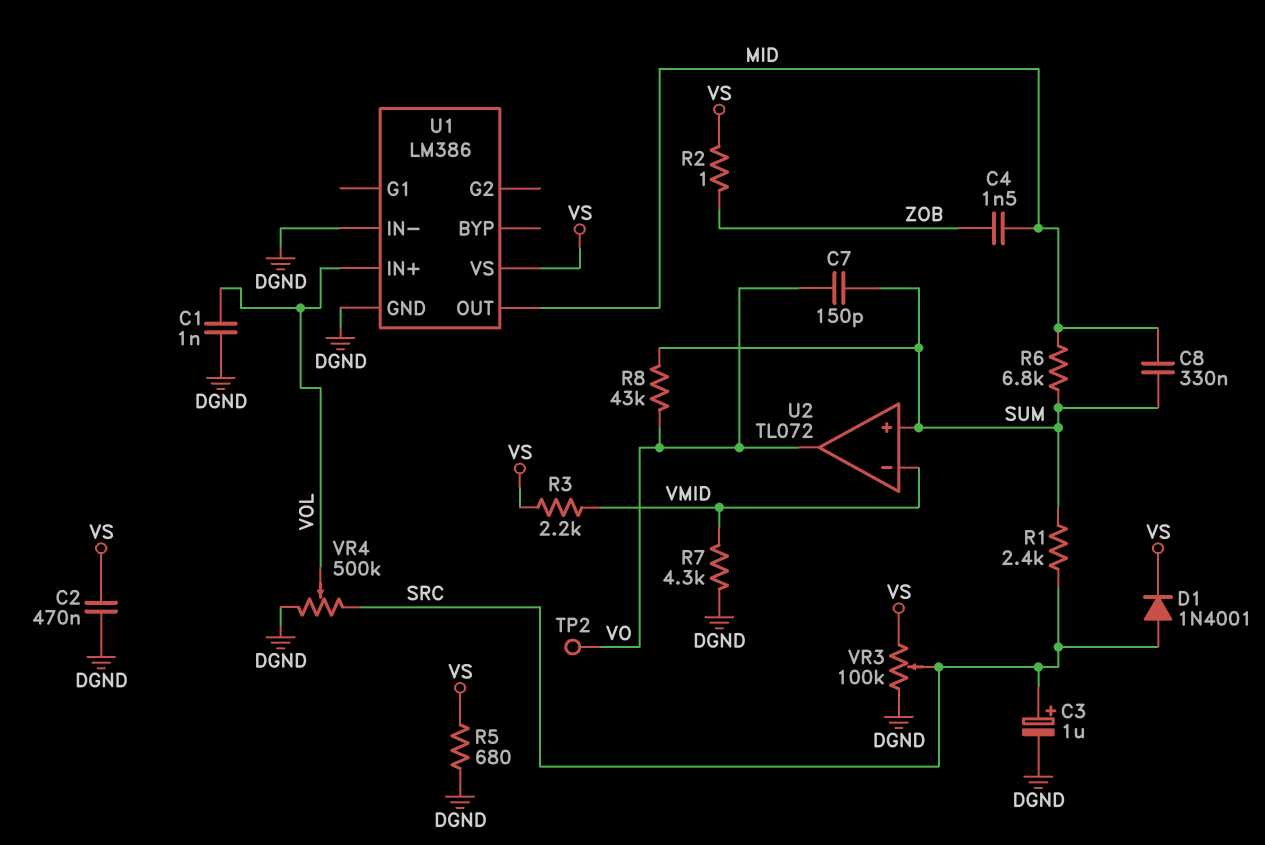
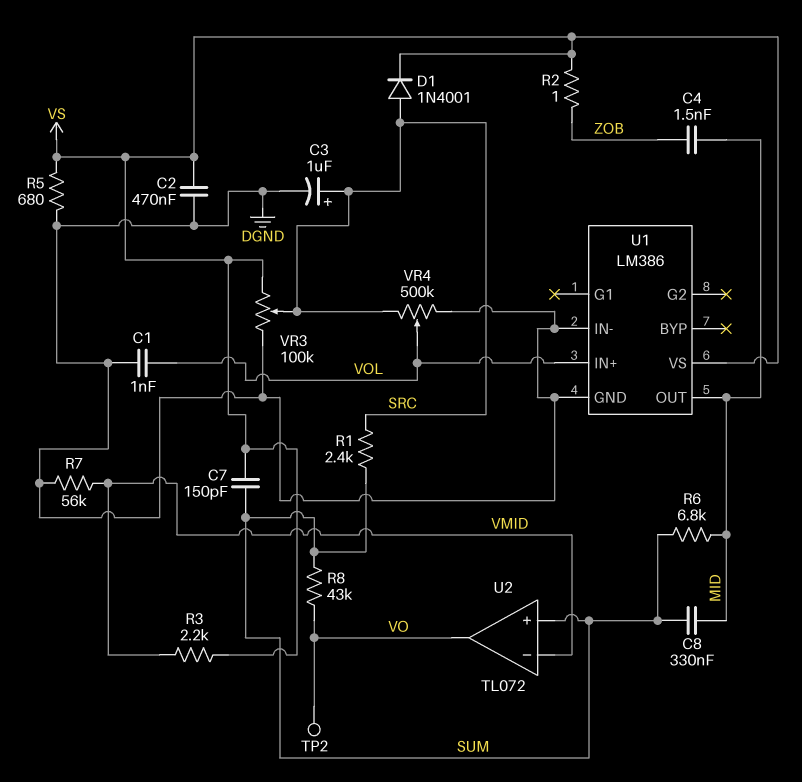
C7: 150pF (SUM, VO) -> 150pF (SUM, VS)
R7: 4.3k (DGND, VMID) -> 56k (DGND, VMID)

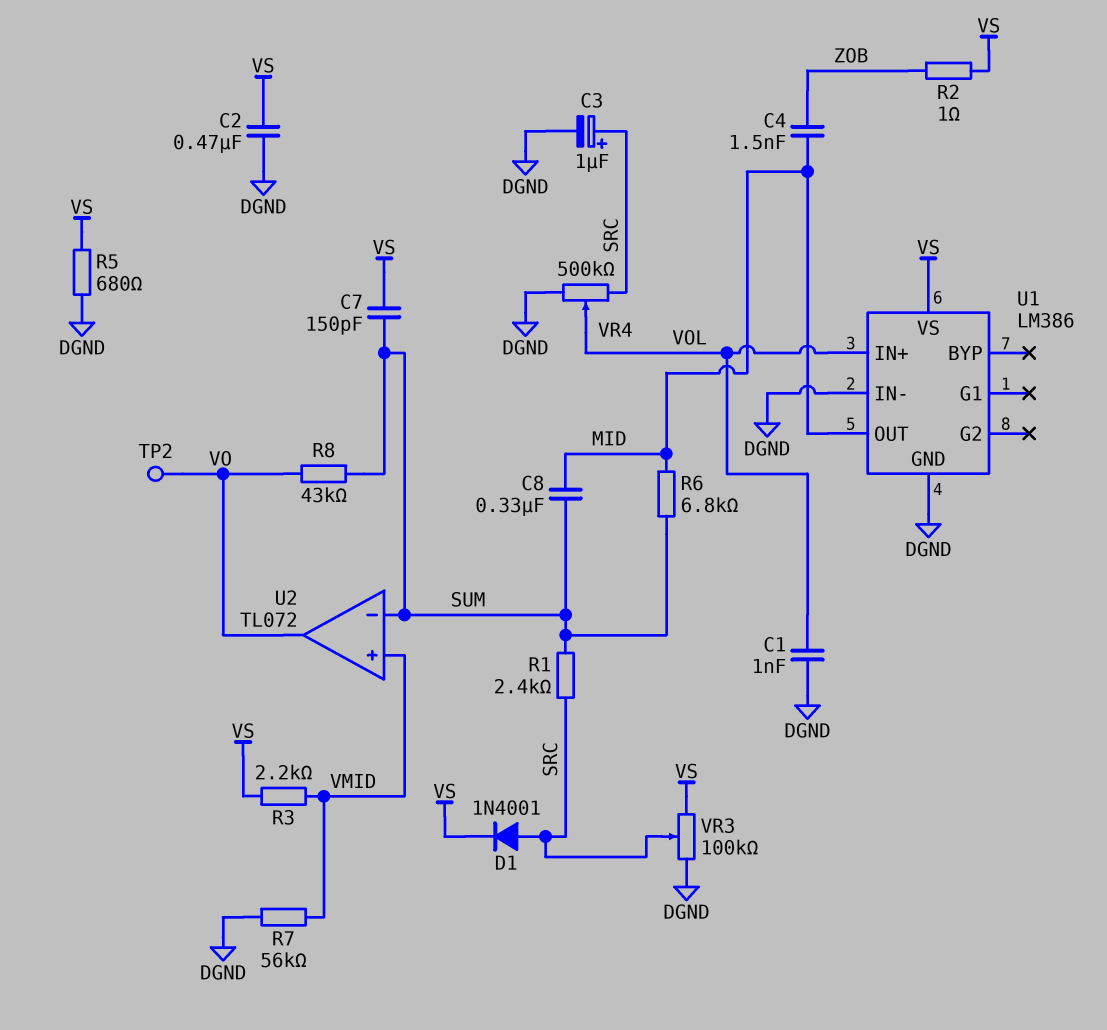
U2 pin in+: SUM -> VMID
U2 pin in-: VMID -> SUM

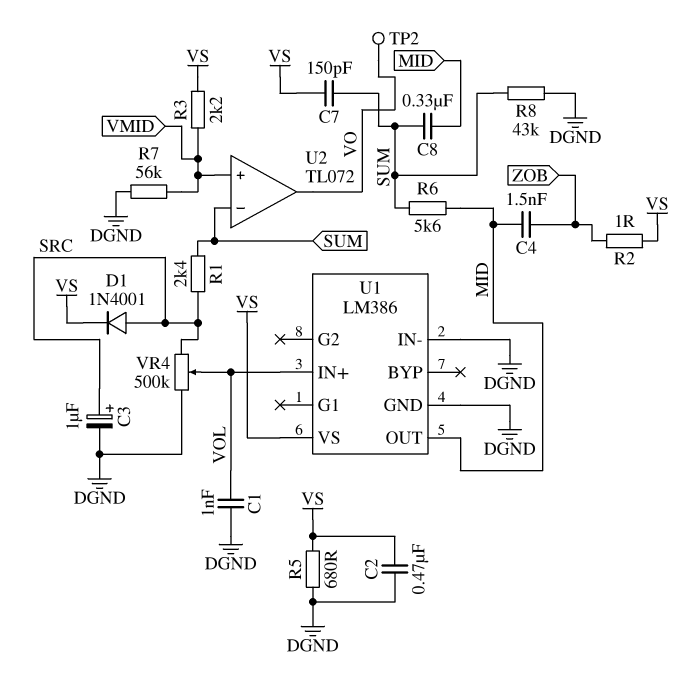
R6: 6.8k (MID, SUM) -> 5.6k (MID, SUM)
R8: 43k (SUM, VO) -> 43k (DGND, SUM)
VR3: 100k (DGND, VS, wiper SRC) -> none

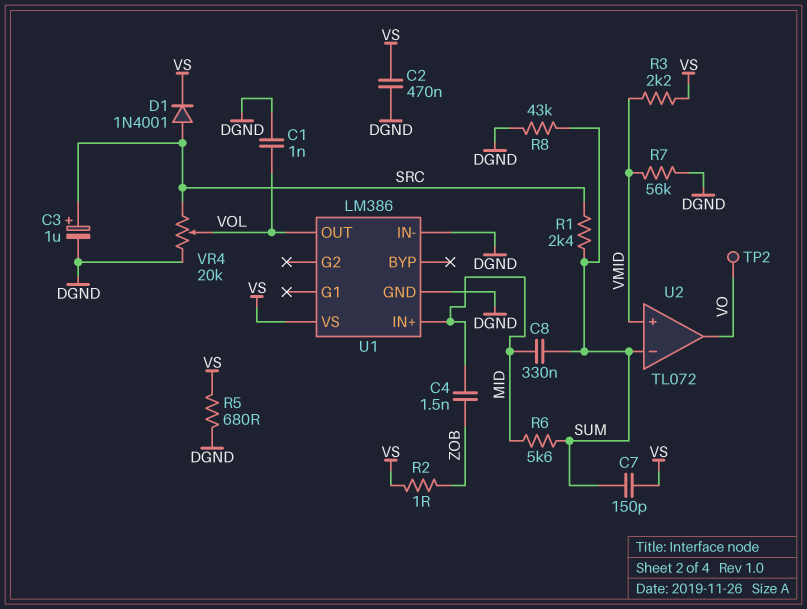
U1 pin IN+: VOL -> MID
U1 pin OUT: MID -> VOL
VR4: 500k (DGND, SRC, wiper VOL) -> 20k (DGND, SRC, wiper VOL)

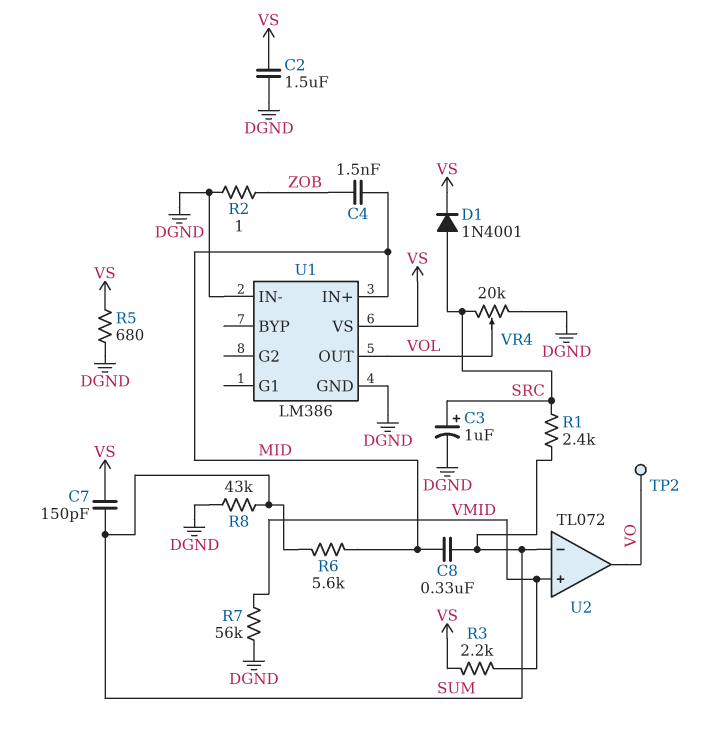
C1: 1nF (DGND, VOL) -> none
C2: 470nF (DGND, VS) -> 1.5uF (DGND, VS)
R2: 1 (VS, ZOB) -> 1 (DGND, ZOB)

